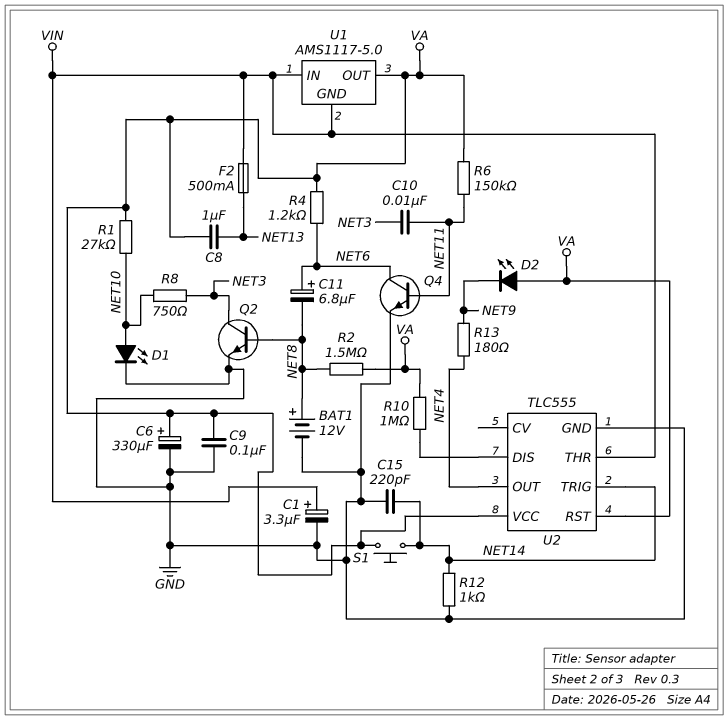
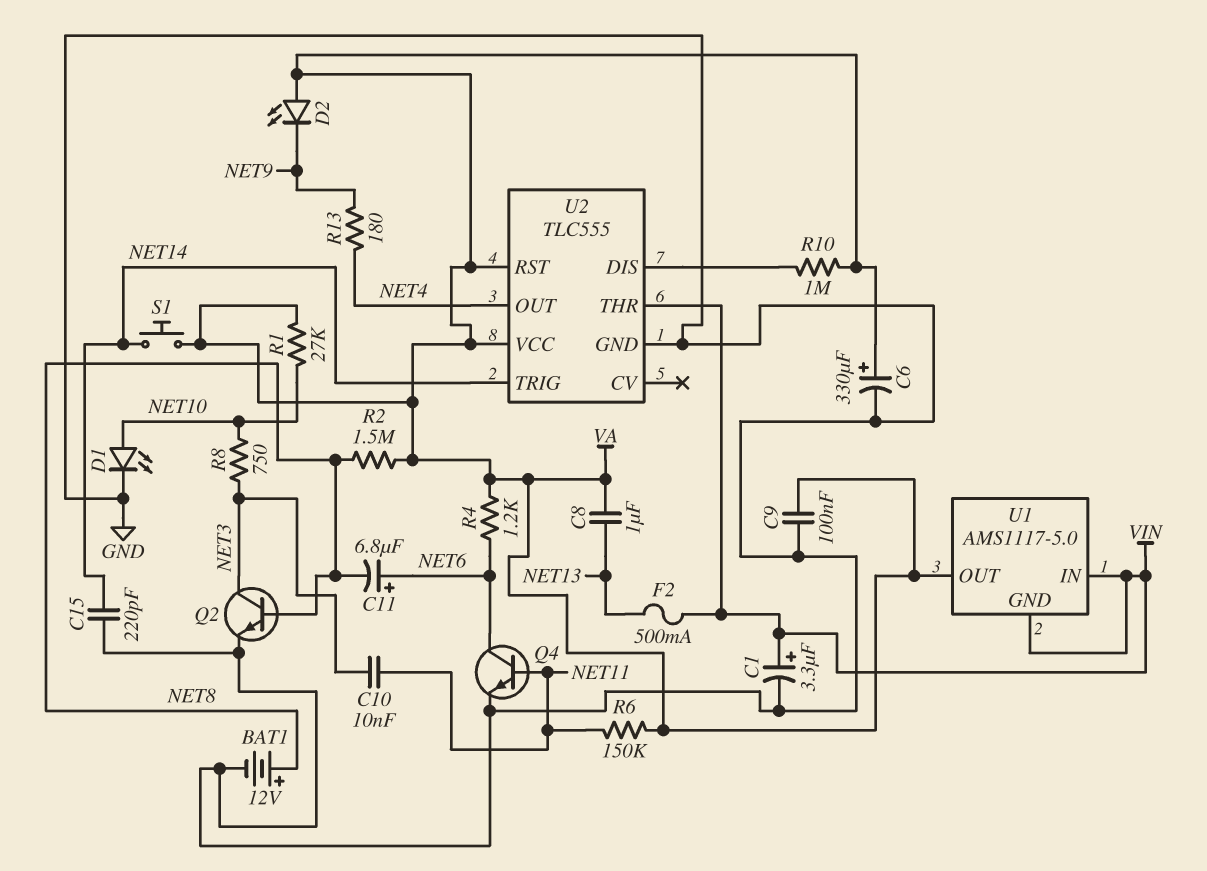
R12: 1k (GND, NET14) -> none

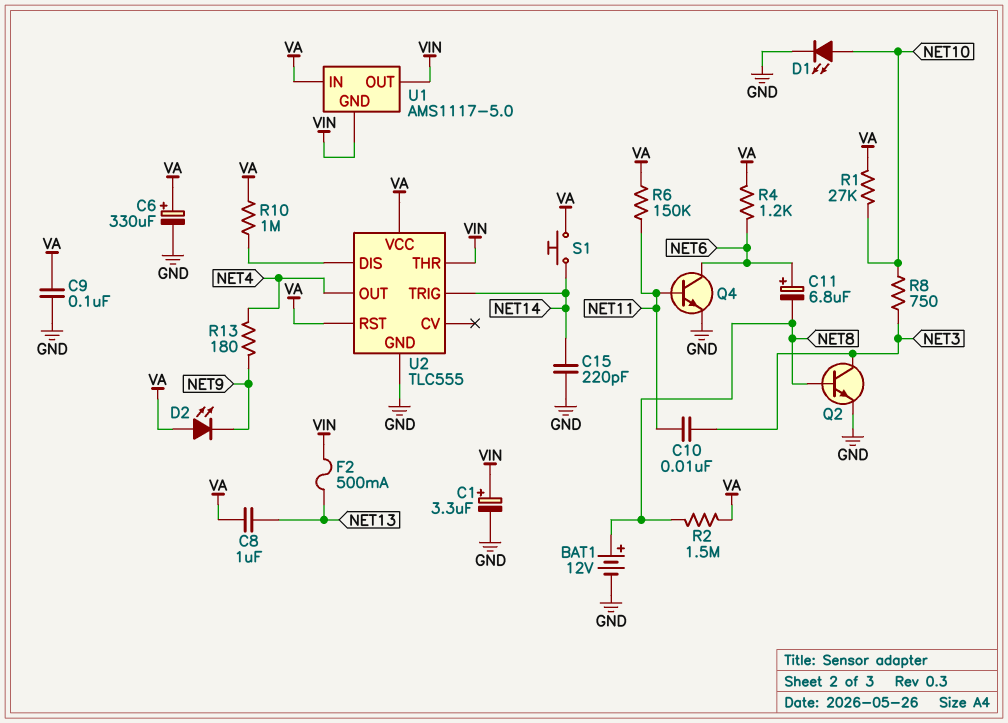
U1 pin IN: VIN -> VA
U1 pin OUT: VA -> VIN

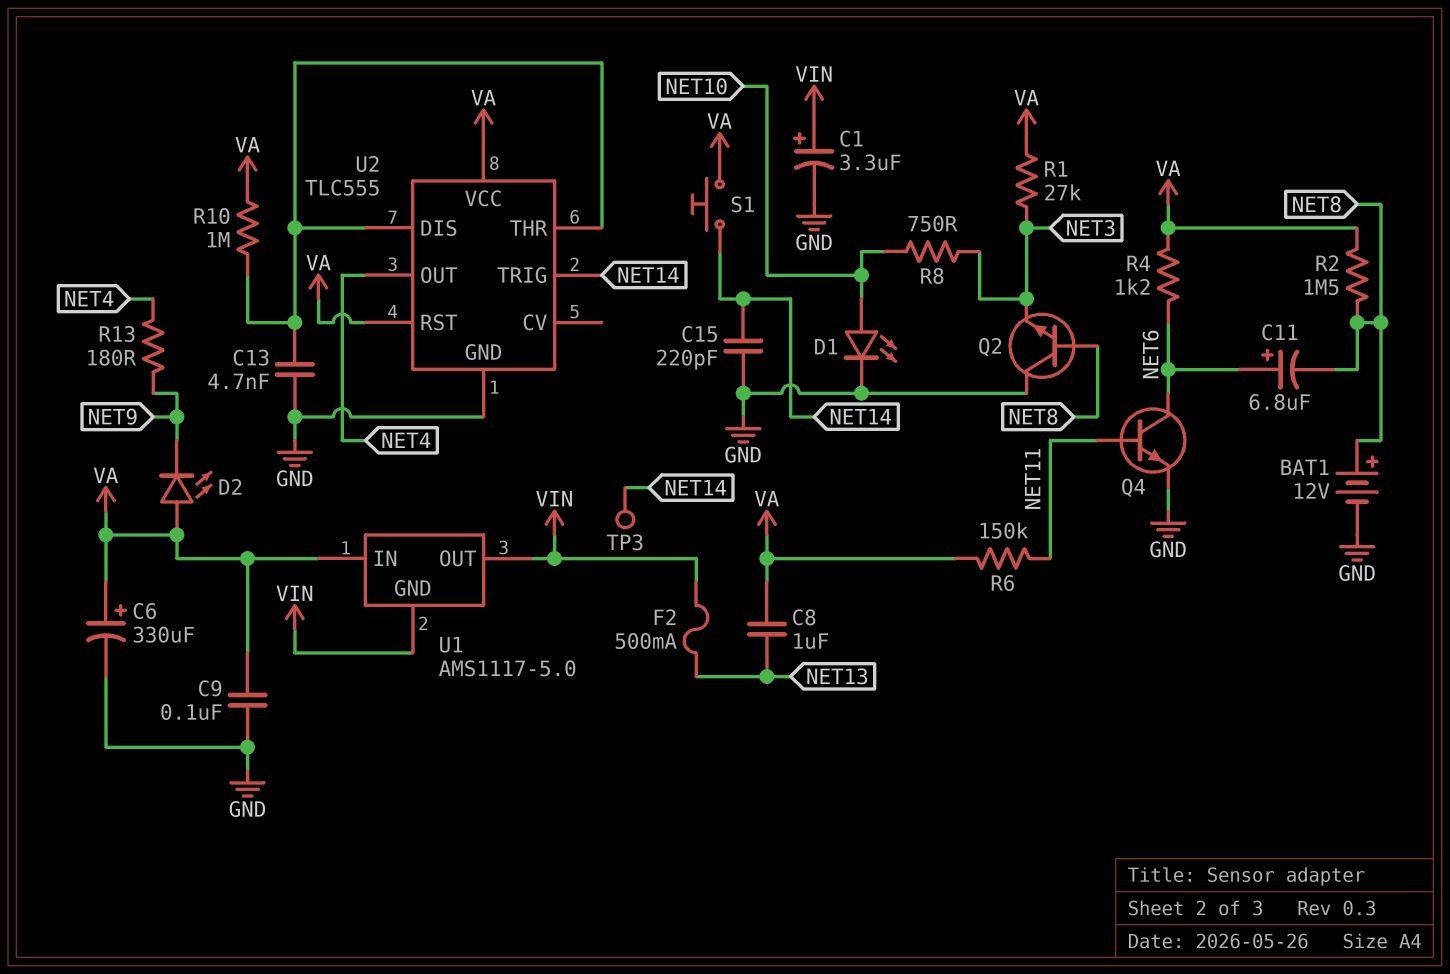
C10: 10nF (NET3, NET11) -> none
C13: none -> 4.7nF (GND, U2/DIS)
Q2: NPN (B NET8, C NET3, E GND) -> NPN (B NET8, C GND, E NET3)
R1: 27k (NET10, VA) -> 27k (NET3, VA)
TP3: none -> test point (NET14)
U2 pin THR: VIN -> U2/DIS

